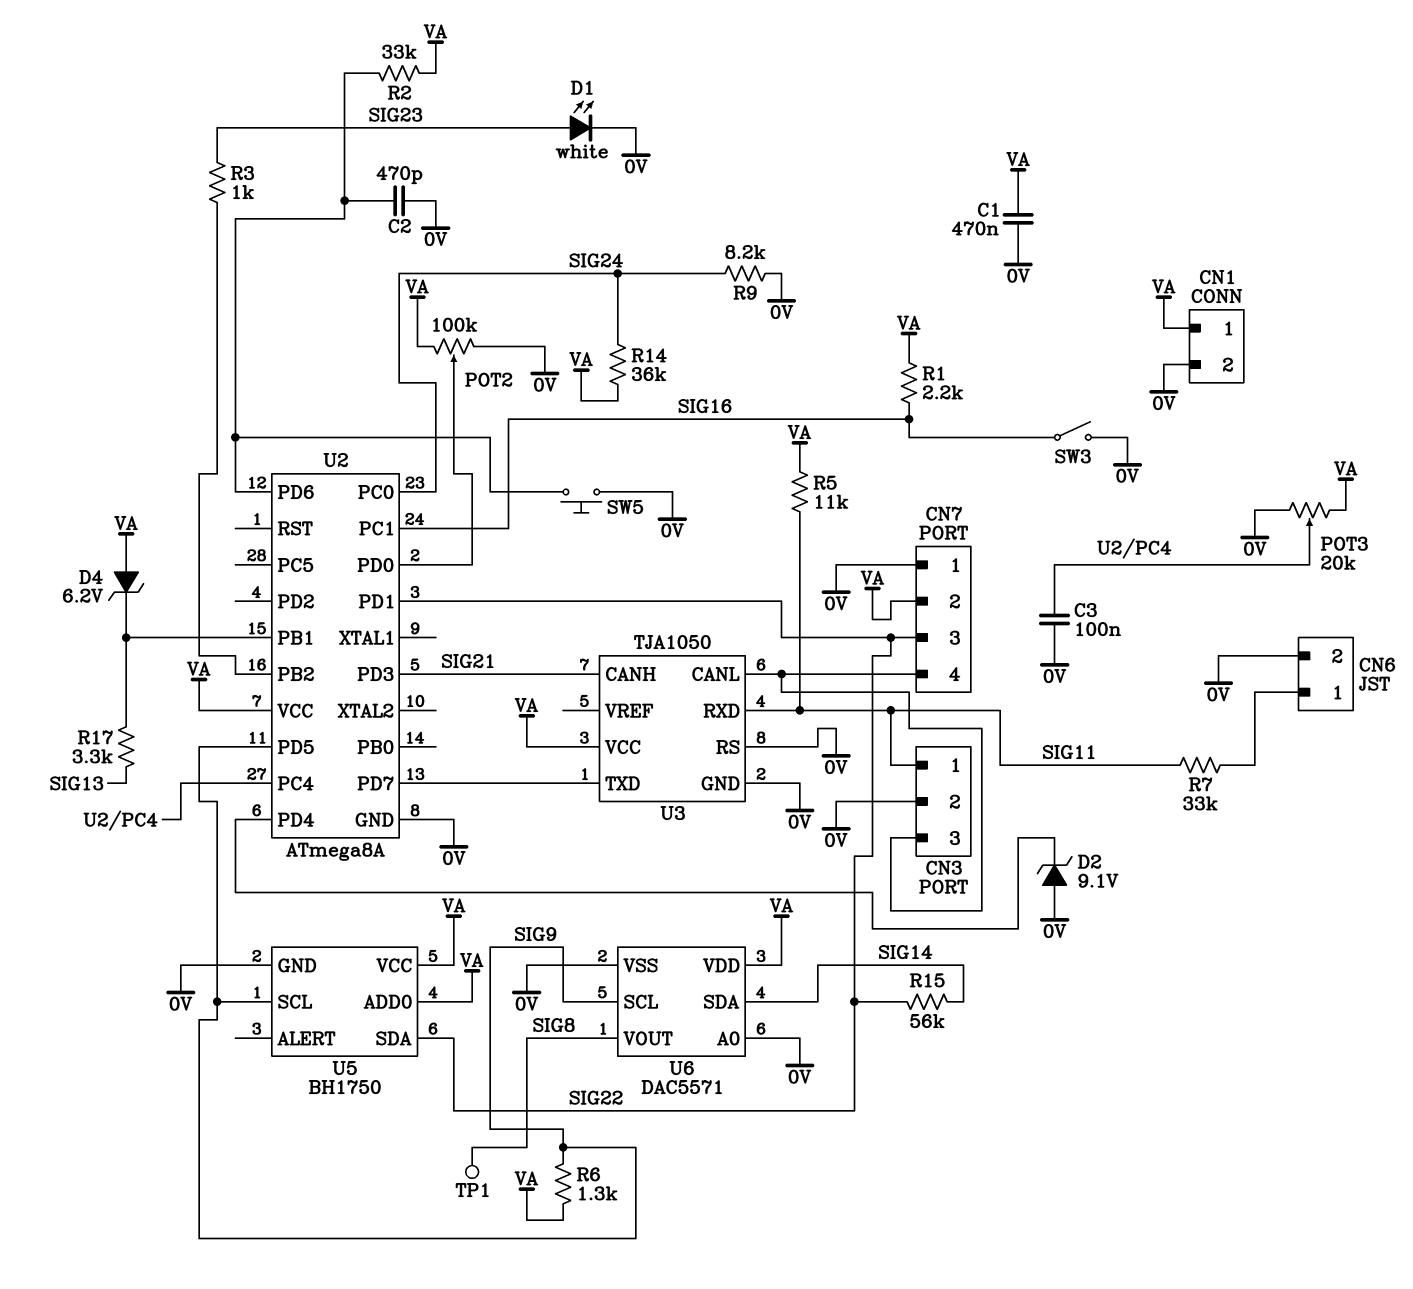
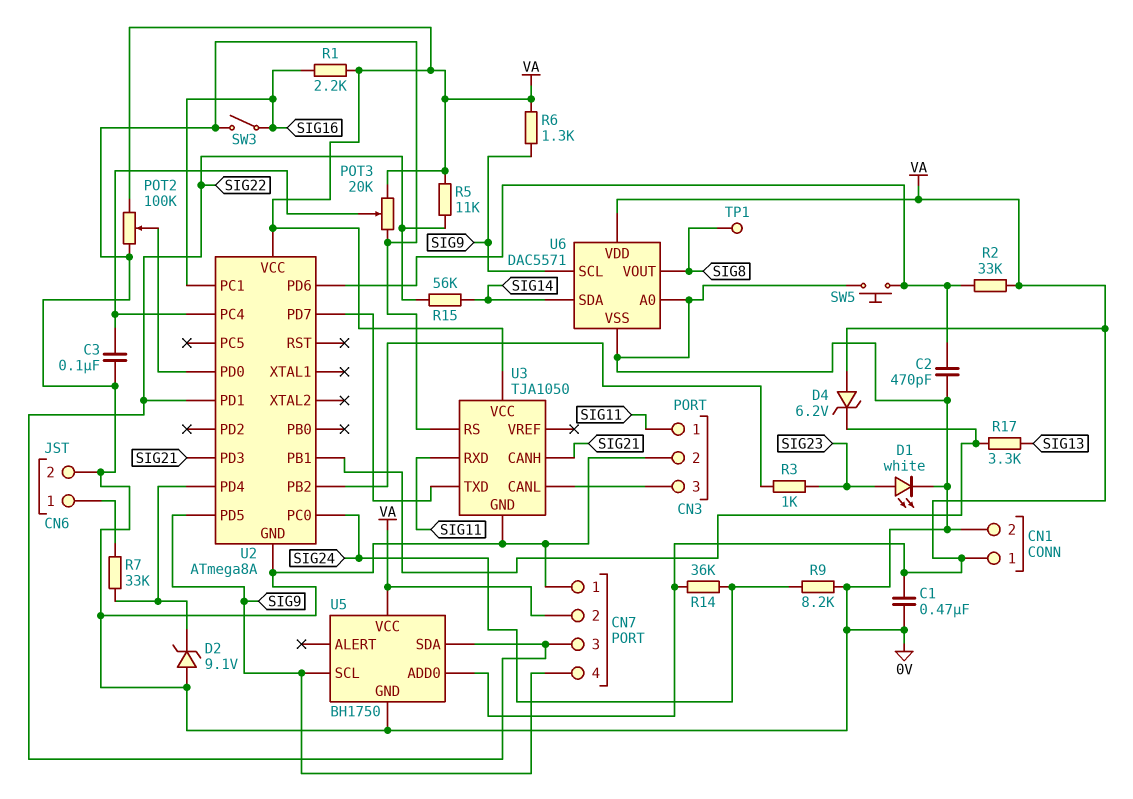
CN7 pin 4: CN3/3 -> SIG9
R5: 11k (SIG11, VA) -> 11k (SIG22, VA)
R7: 33k (CN6/1, SIG11) -> 33k (CN6/1, U2/PD4)

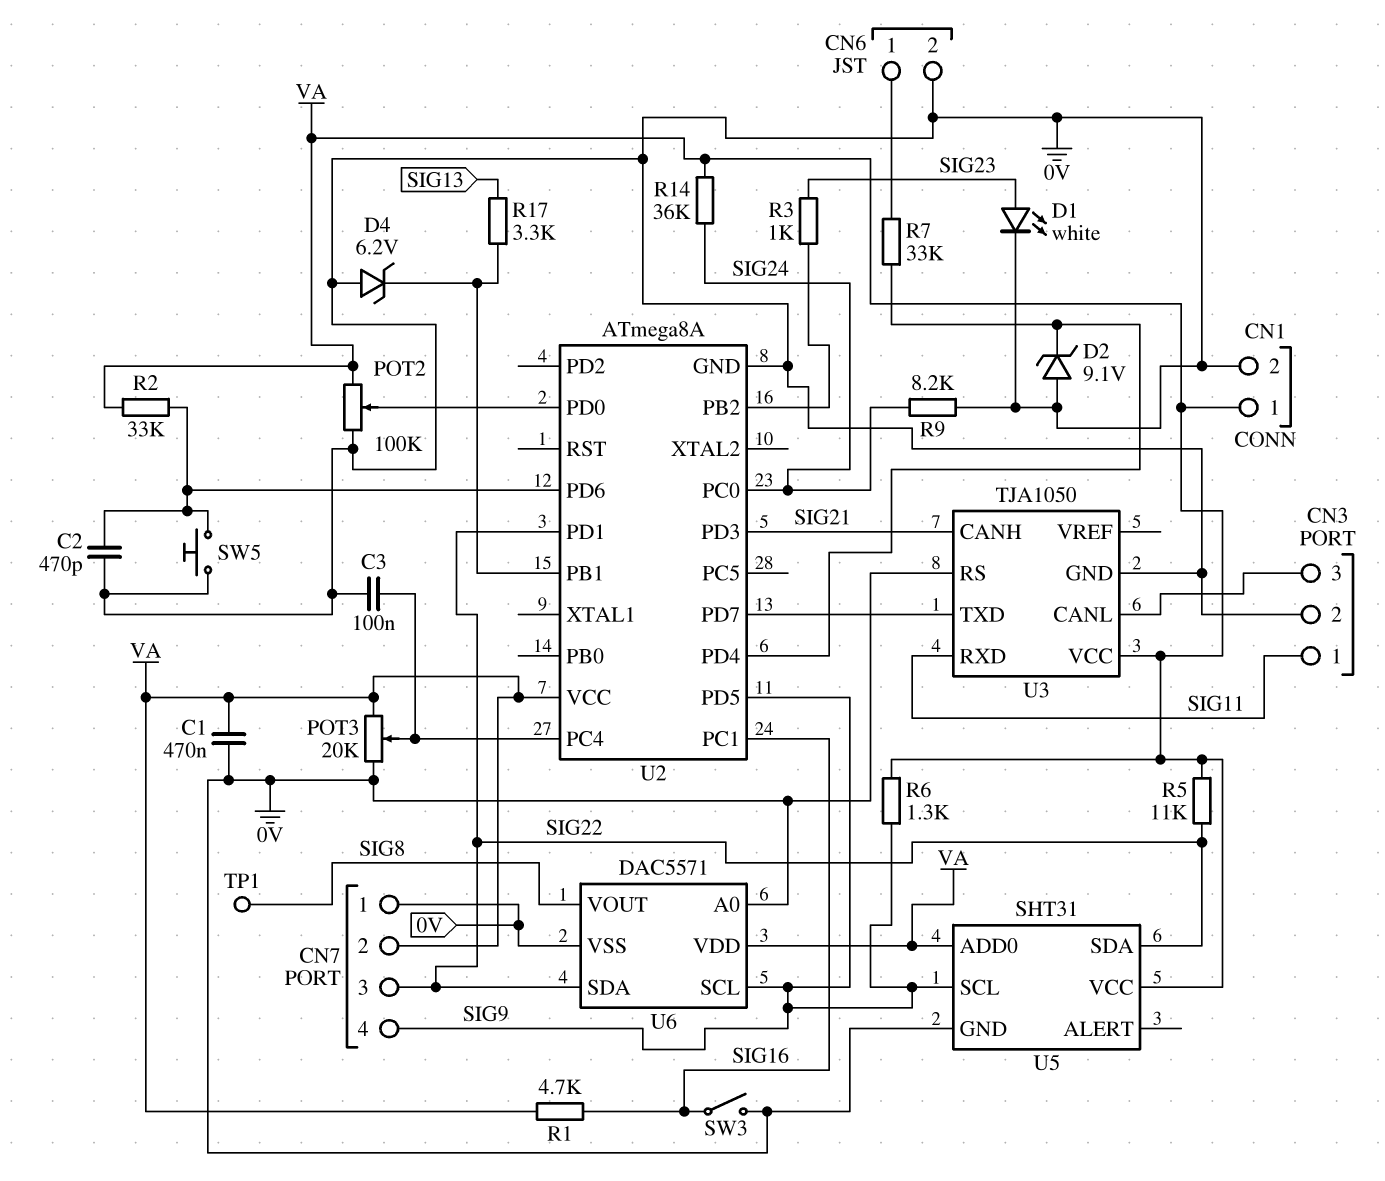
D4: zener 6.2V (A VA, K U2/PB1) -> zener 6.2V (A 0V, K U2/PB1)
R1: 2.2k (SIG16, VA) -> 4.7k (SIG16, VA)
R15: 56k (SIG14, SIG22) -> none
U5: BH1750 -> SHT31
U6 pin SDA: SIG14 -> SIG22

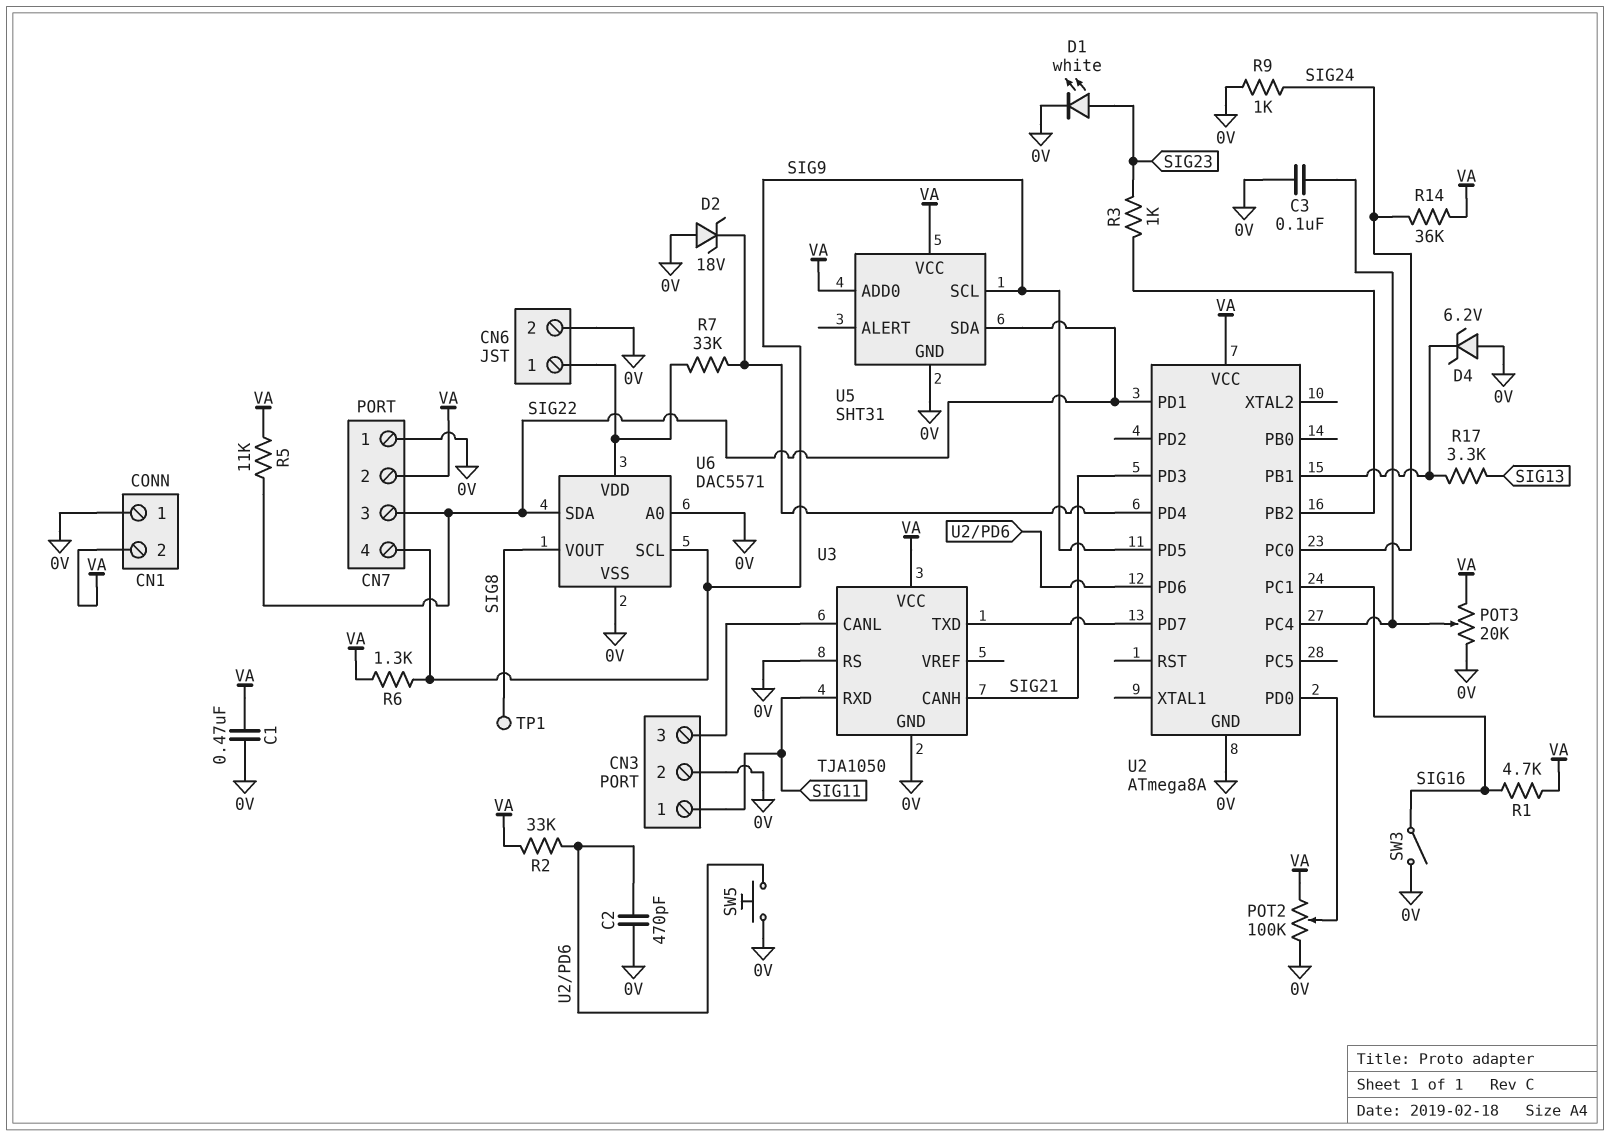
CN1 pin 1: VA -> 0V
CN1 pin 2: 0V -> VA
D2: zener 9.1V (A 0V, K U2/PD4) -> zener 18V (A 0V, K U2/PD4)
R9: 8.2k (0V, SIG24) -> 1k (0V, SIG24)
U6 pin VDD: VA -> CN6/1

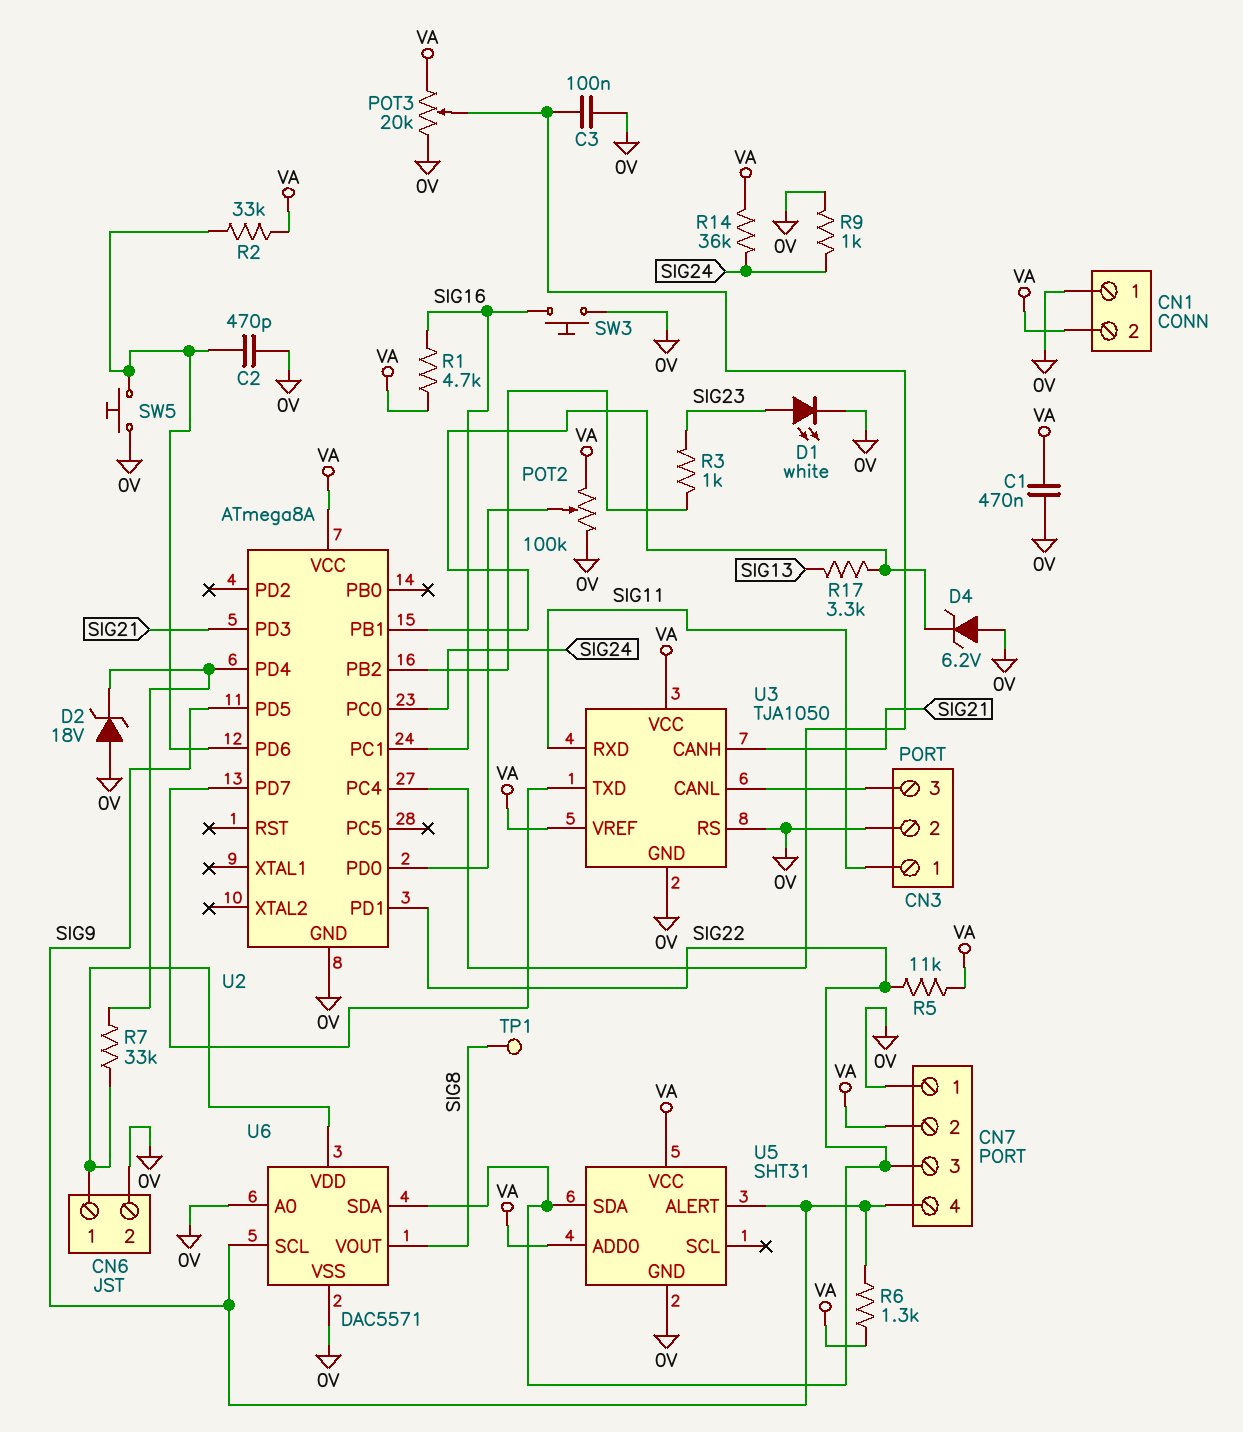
SW3: switch (0V, SIG16) -> button (0V, SIG16)
U3 pin VREF: none -> VA
U5 pin ALERT: none -> SIG9
U5 pin SCL: SIG9 -> none

